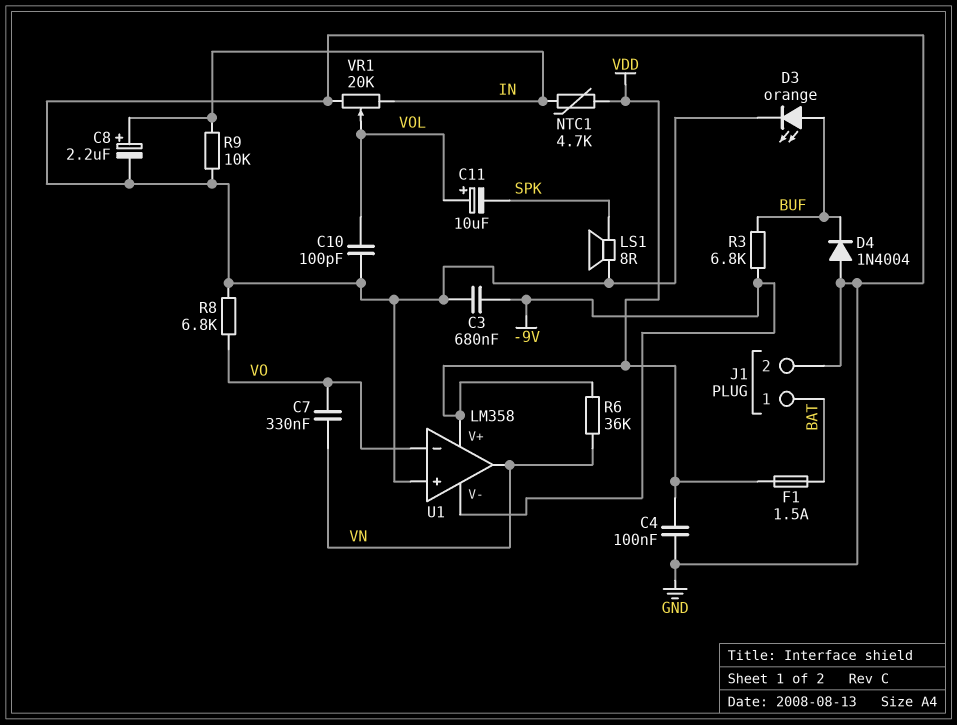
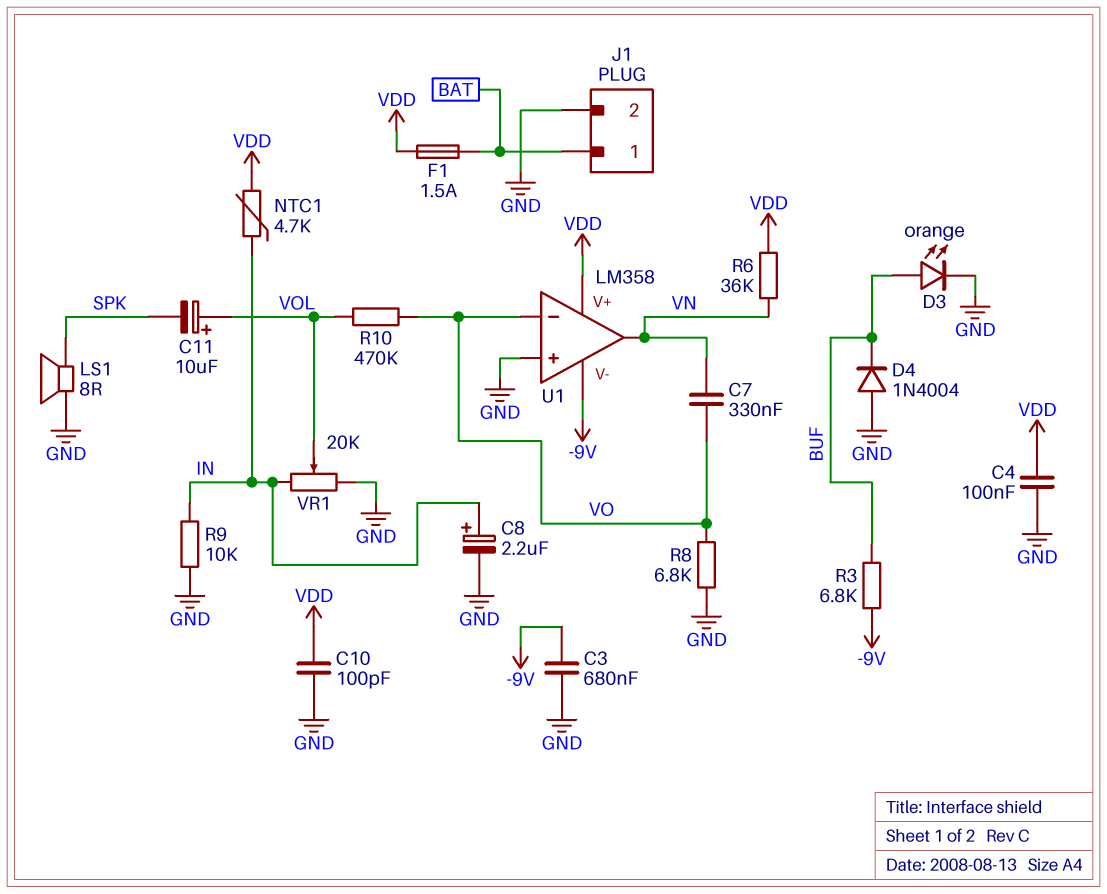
C10: 100pF (GND, VOL) -> 100pF (GND, VDD)
R10: none -> 470k (VO, VOL)

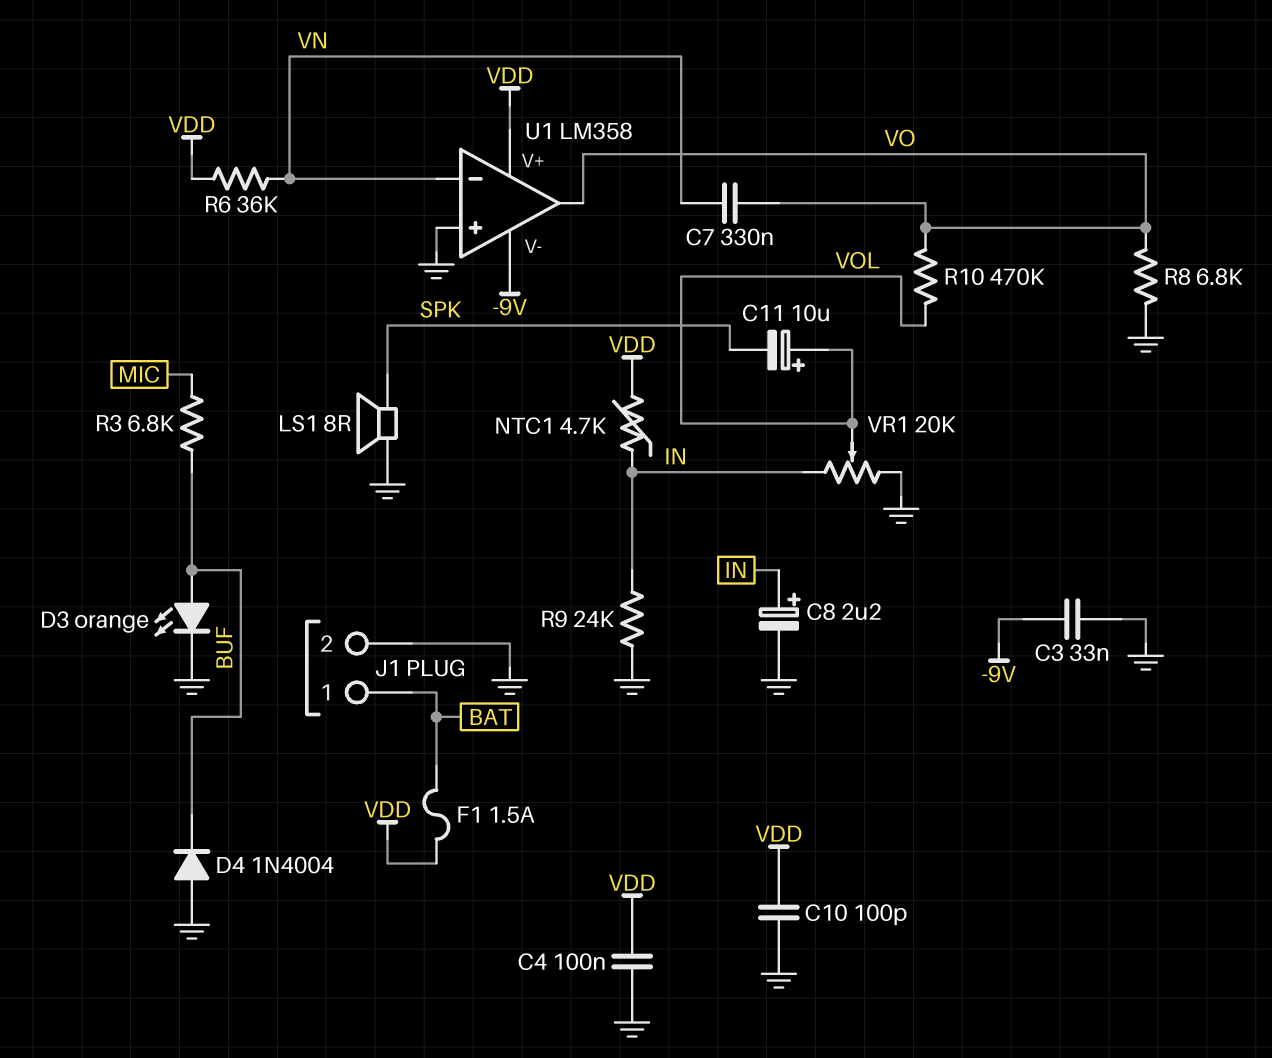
C3: 680nF (-9V, GND) -> 33nF (-9V, GND)
R3: 6.8k (-9V, BUF) -> 6.8k (BUF, MIC)
R9: 10k (GND, IN) -> 24k (GND, IN)
U1 pin in-: VO -> VN
U1 pin out: VN -> VO

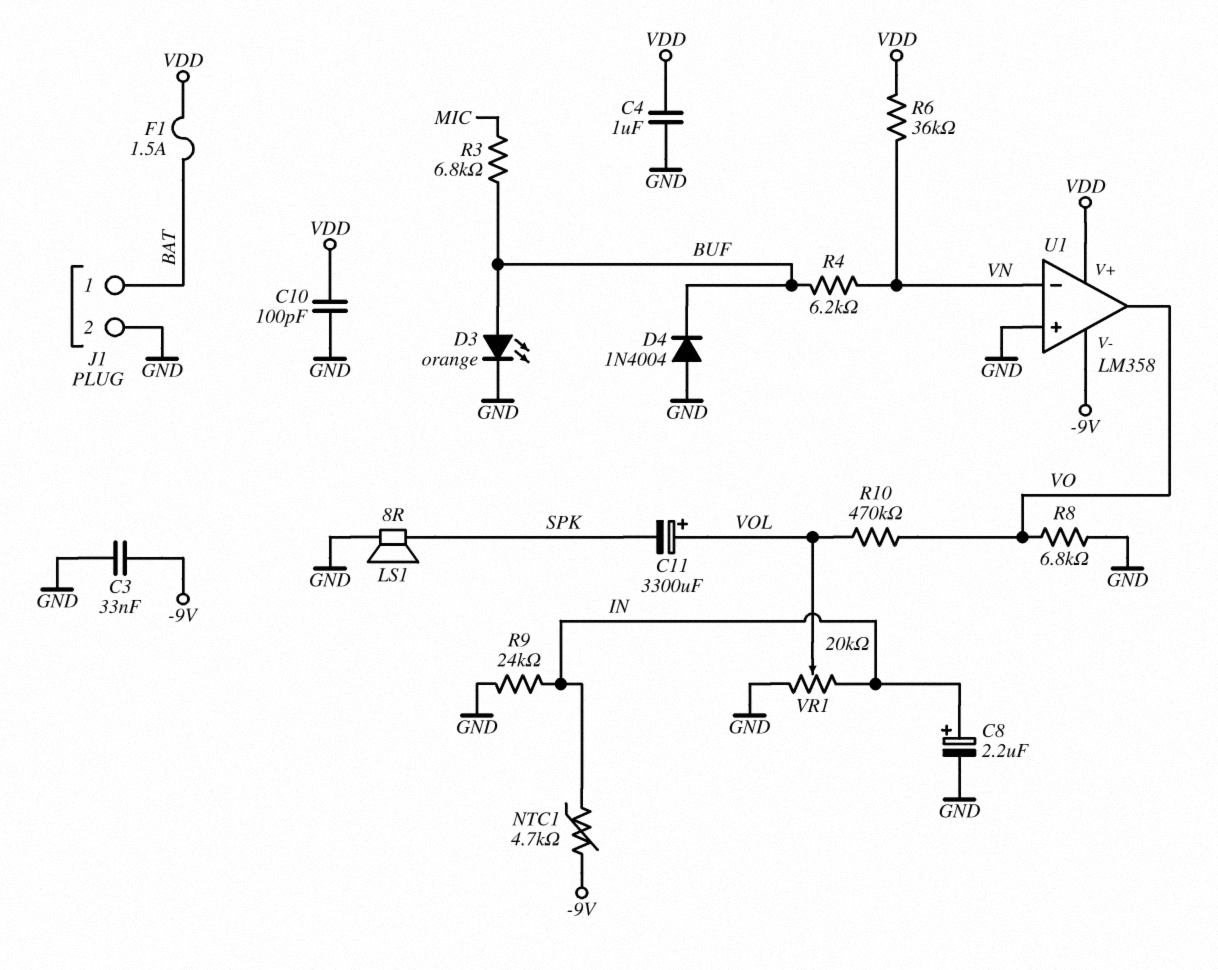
C4: 100nF (GND, VDD) -> 1uF (GND, VDD)
C7: 330nF (VN, VO) -> none
C11: 10uF (plus VOL, minus SPK) -> 3300uF (plus VOL, minus SPK)
NTC1: 4.7k (IN, VDD) -> 4.7k (-9V, IN)
R4: none -> 6.2k (BUF, VN)

